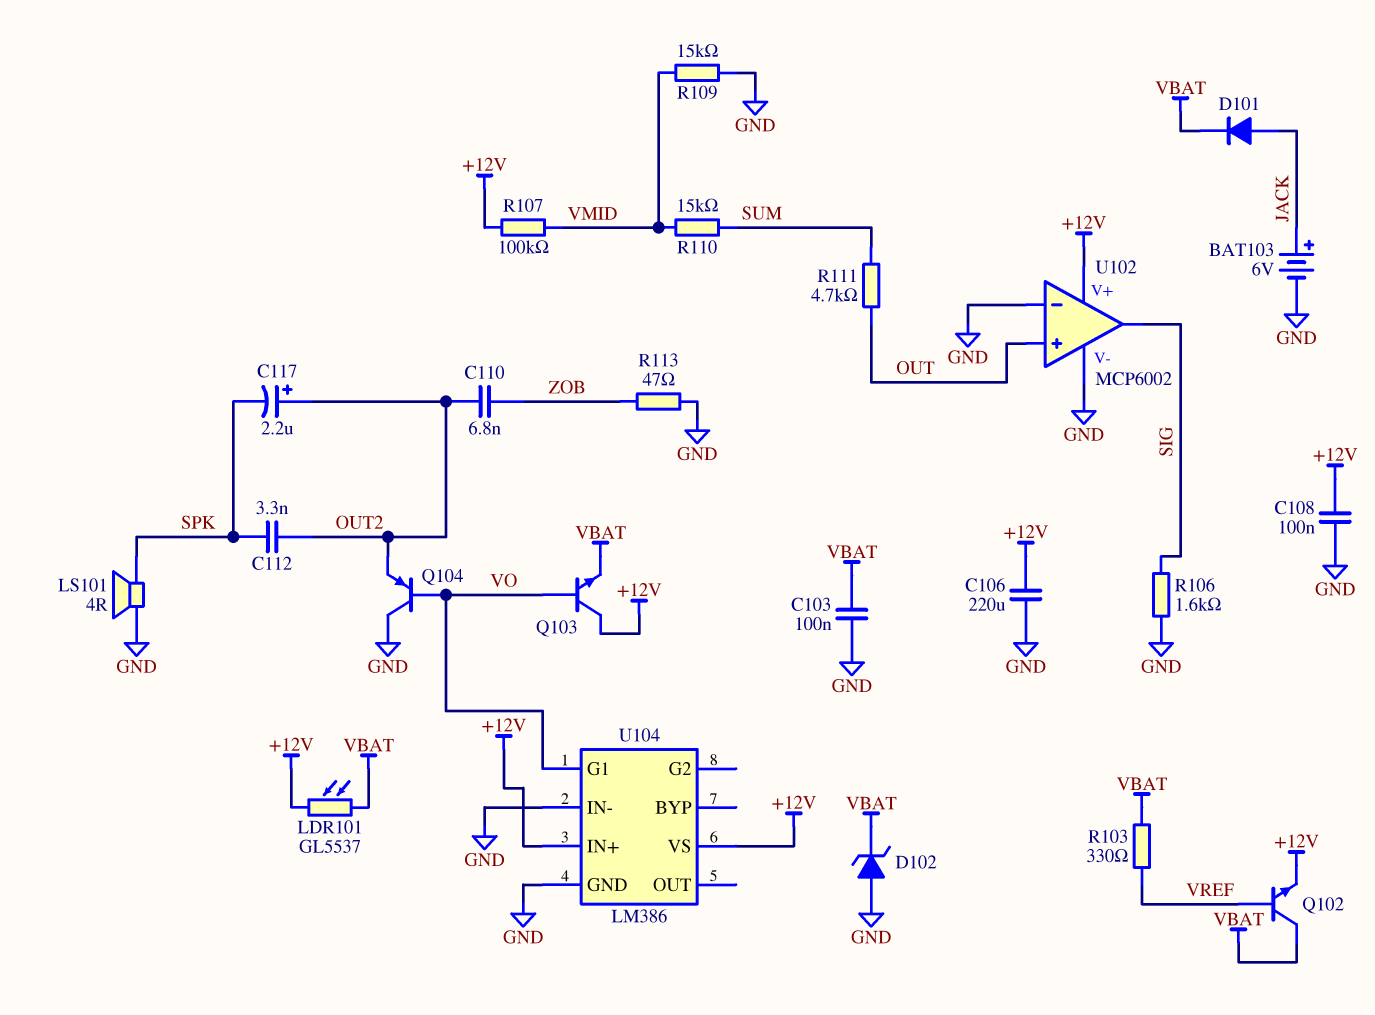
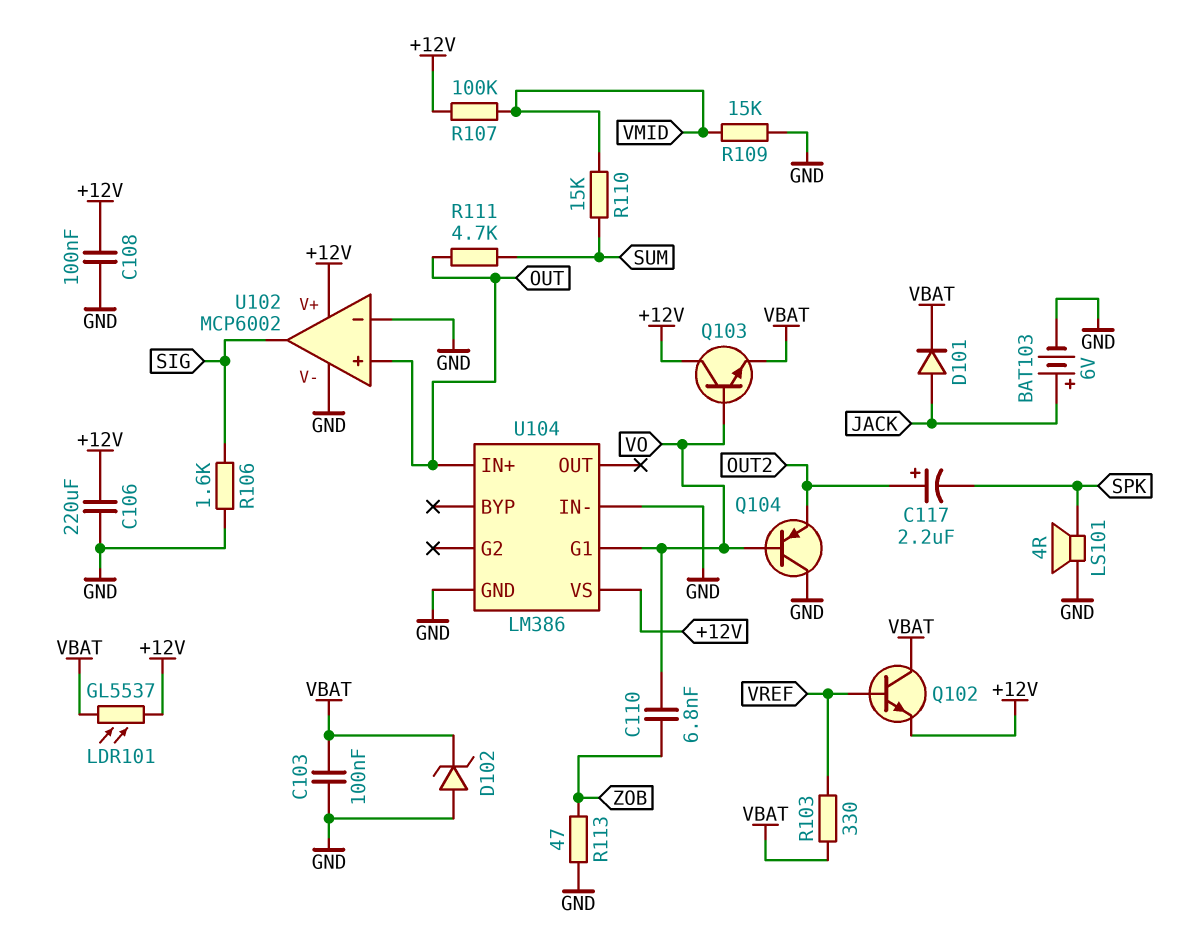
C110: 6.8nF (OUT2, ZOB) -> 6.8nF (VO, ZOB)
C112: 3.3nF (OUT2, SPK) -> none
U104 pin IN+: +12V -> OUT

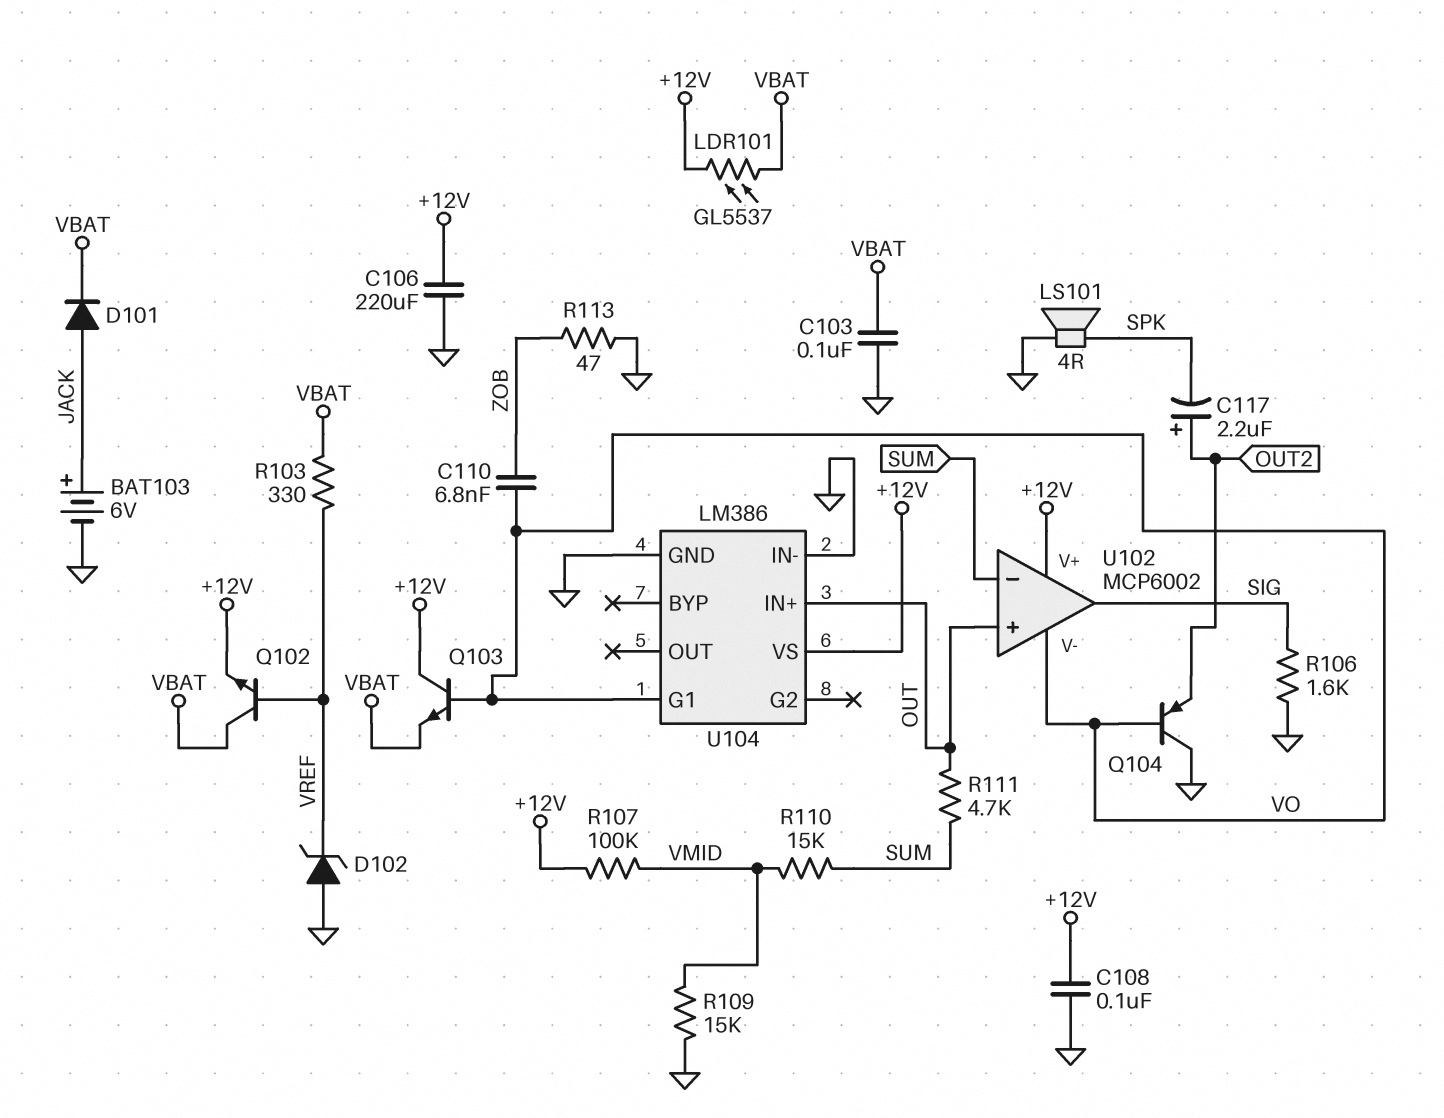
D102: zener (A GND, K VBAT) -> zener (A GND, K VREF)
U102 pin V-: GND -> VO
U102 pin in-: GND -> SUM

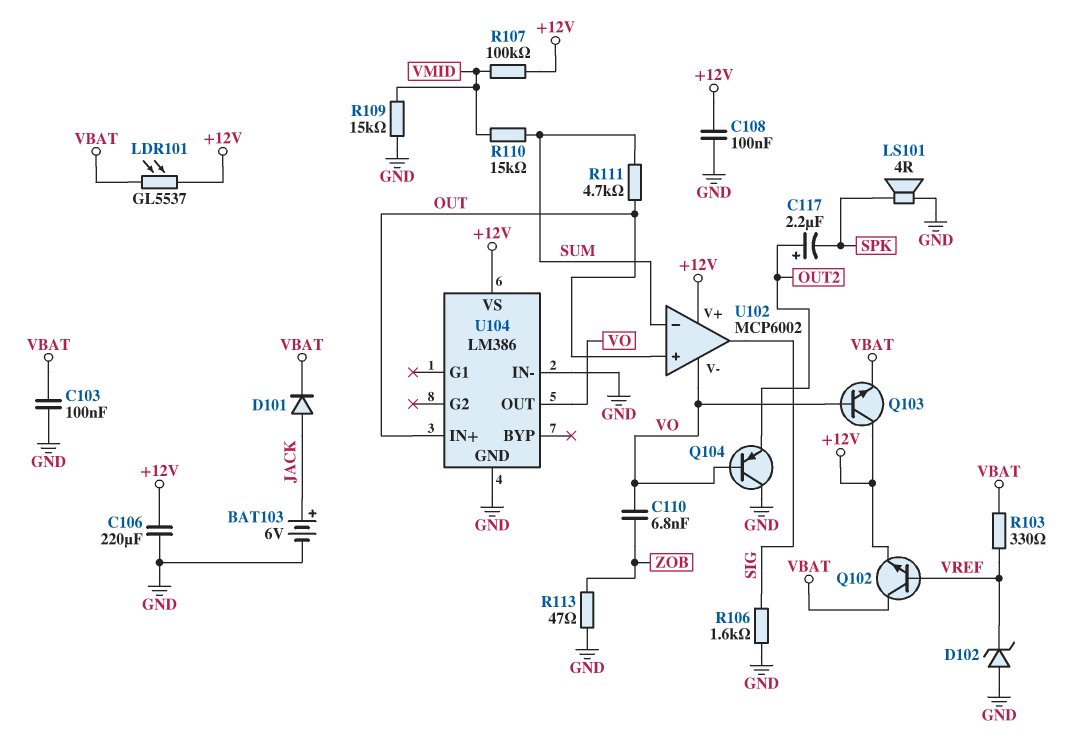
U104 pin G1: VO -> none
U104 pin OUT: none -> VO

